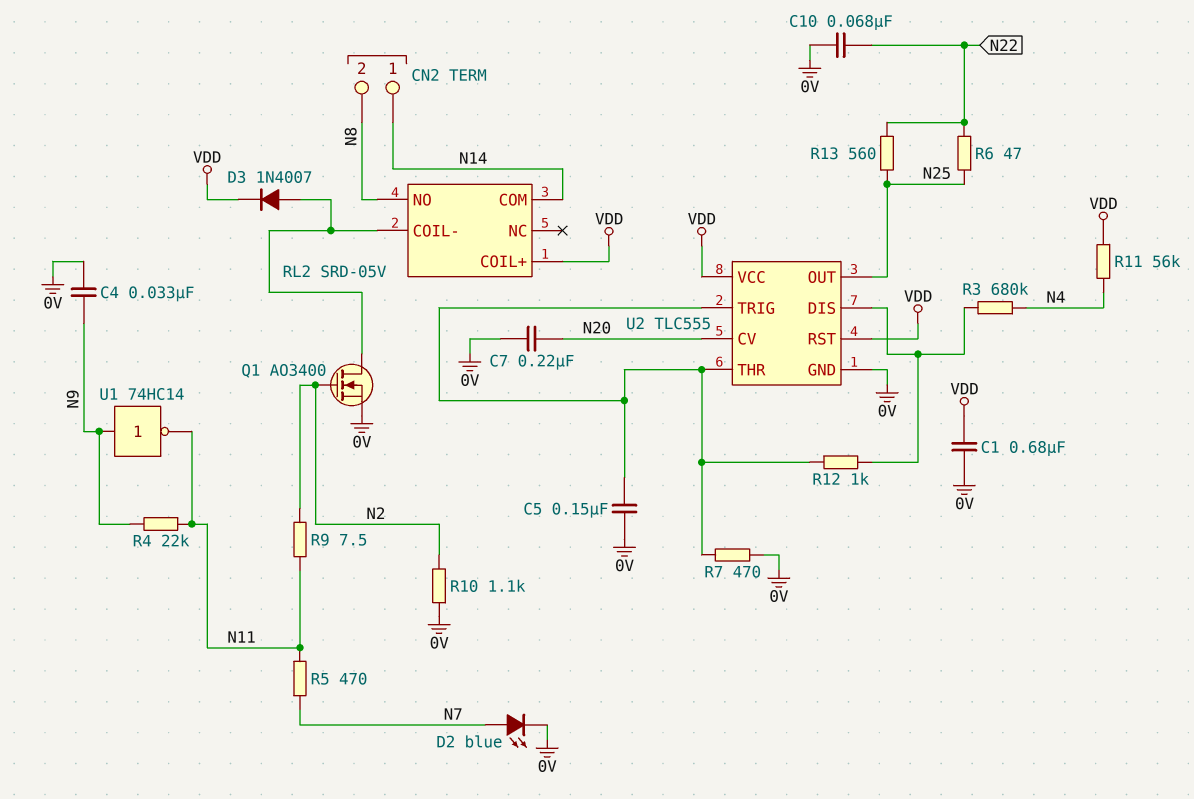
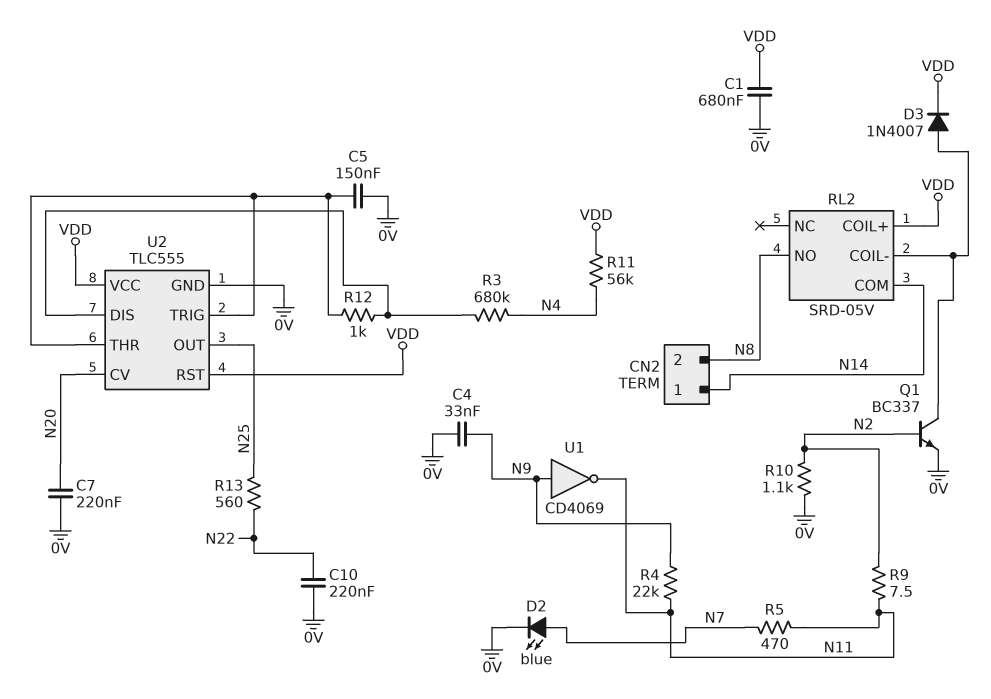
C10: 68nF (0V, N22) -> 220nF (0V, N22)
Q1: NMOS AO3400 (G N2, D RL2/COIL-, S 0V) -> NPN BC337 (B N2, C RL2/COIL-, E 0V)
R6: 47 (N22, N25) -> none
R7: 470 (0V, U2/THR) -> none
U1: NOT 74HC14 (in N9, out N11) -> NOT CD4069 (in N9, out N11)

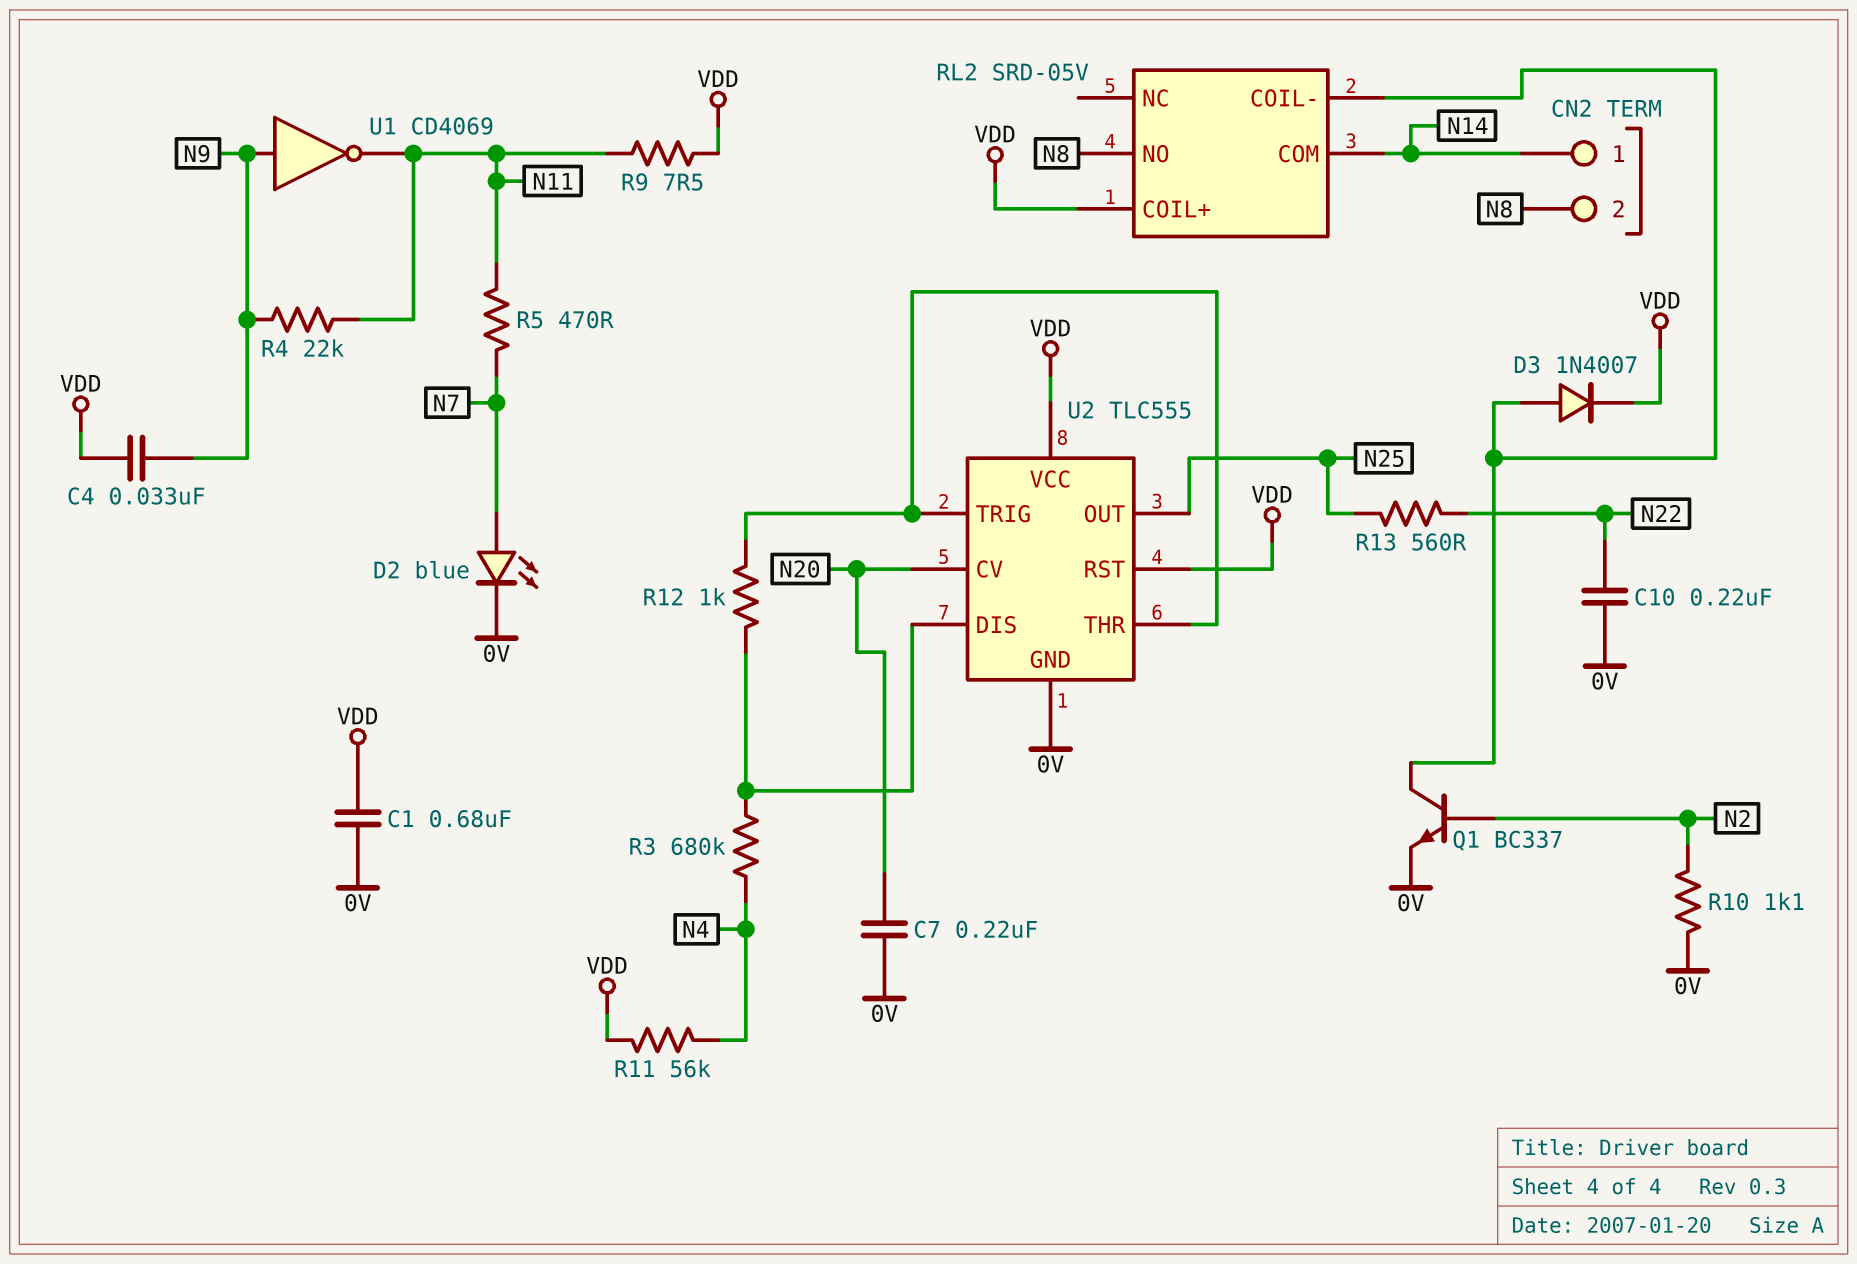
C4: 33nF (0V, N9) -> 33nF (N9, VDD)
C5: 150nF (0V, U2/THR) -> none
R9: 7.5 (N2, N11) -> 7.5 (N11, VDD)

